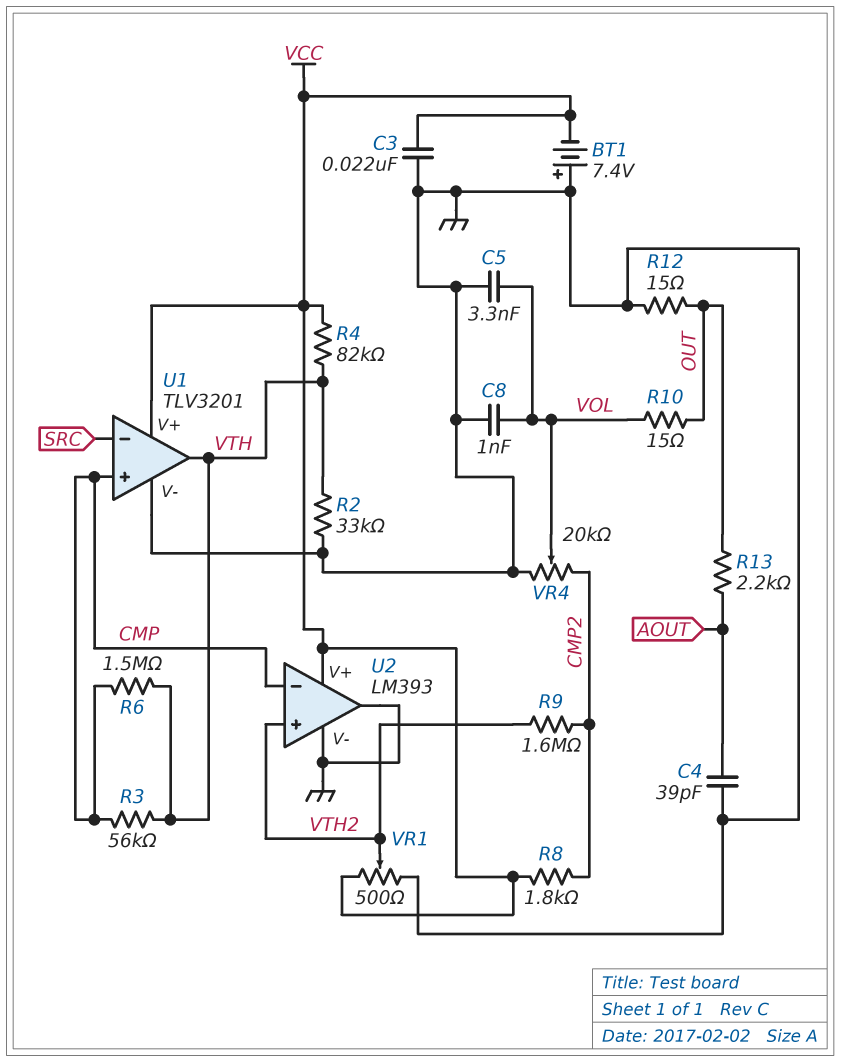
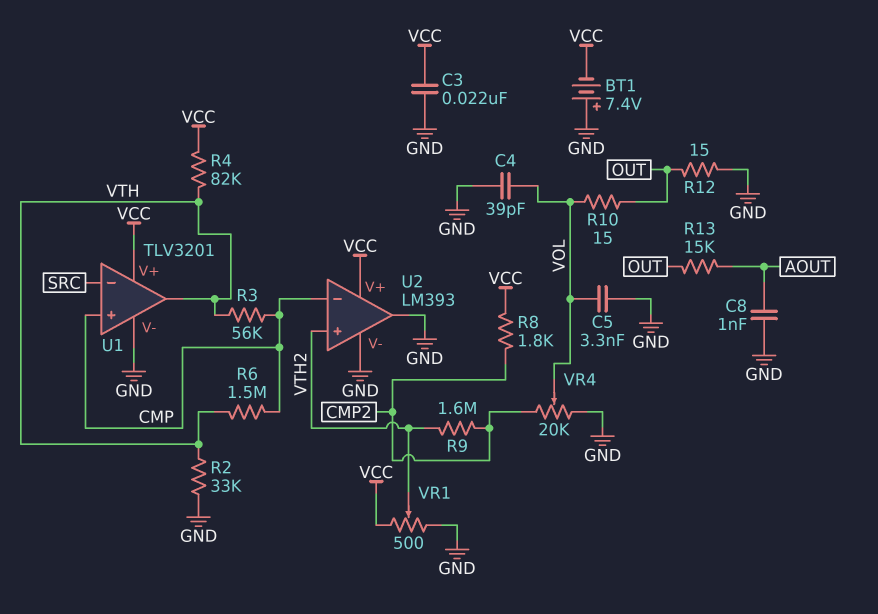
C4: 39pF (AOUT, GND) -> 39pF (GND, VOL)
C8: 1nF (GND, VOL) -> 1nF (AOUT, GND)
R13: 2.2k (AOUT, OUT) -> 15k (AOUT, OUT)

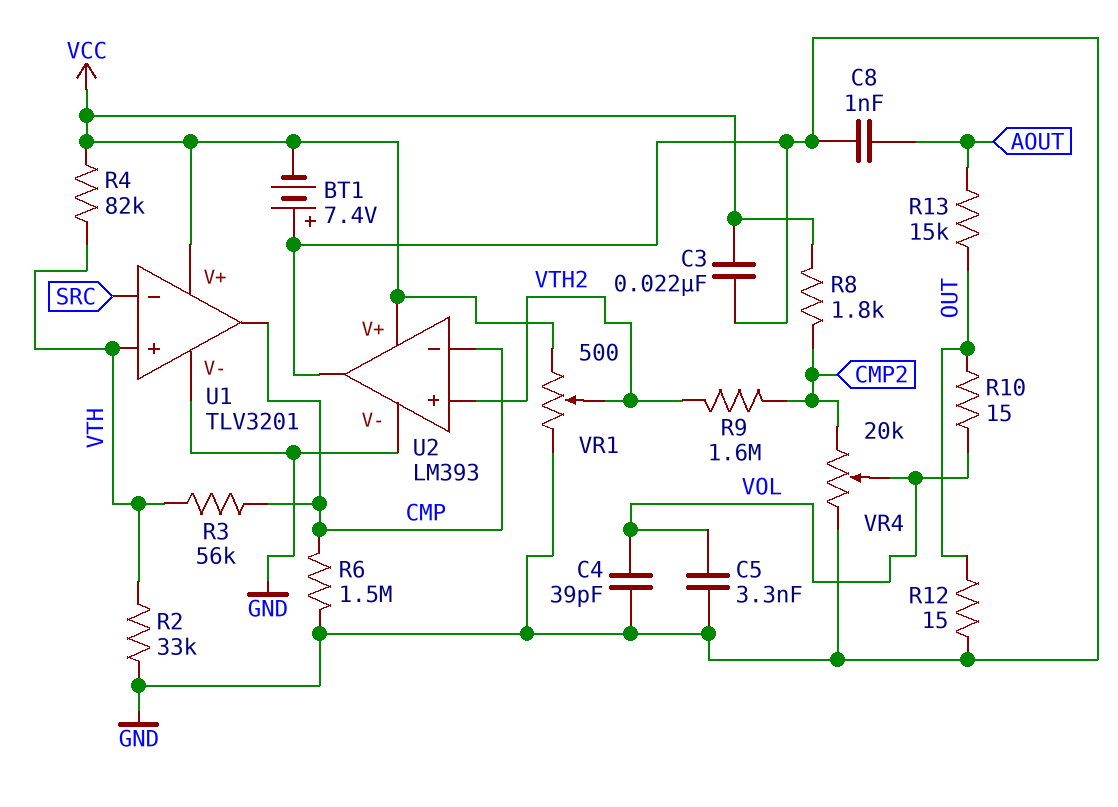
R6: 1.5M (CMP, VTH) -> 1.5M (CMP, GND)
U1 pin in+: CMP -> VTH
U1 pin out: VTH -> CMP

